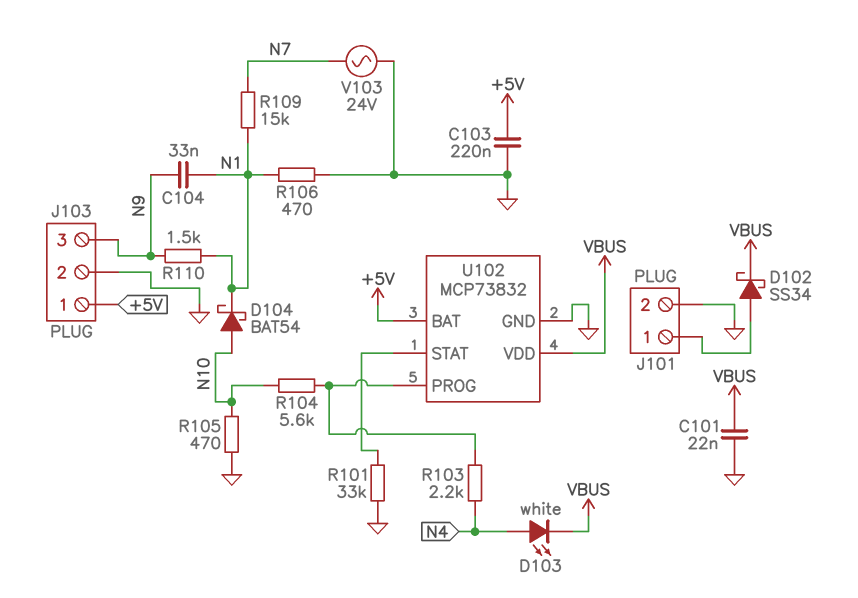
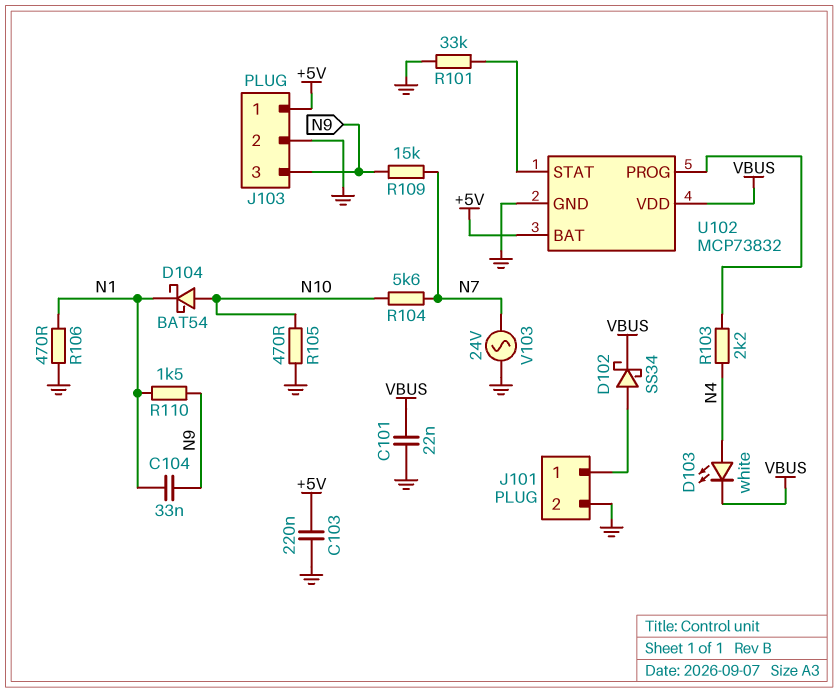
R104: 5.6k (N10, U102/PROG) -> 5.6k (N7, N10)
R109: 15k (N1, N7) -> 15k (N7, N9)

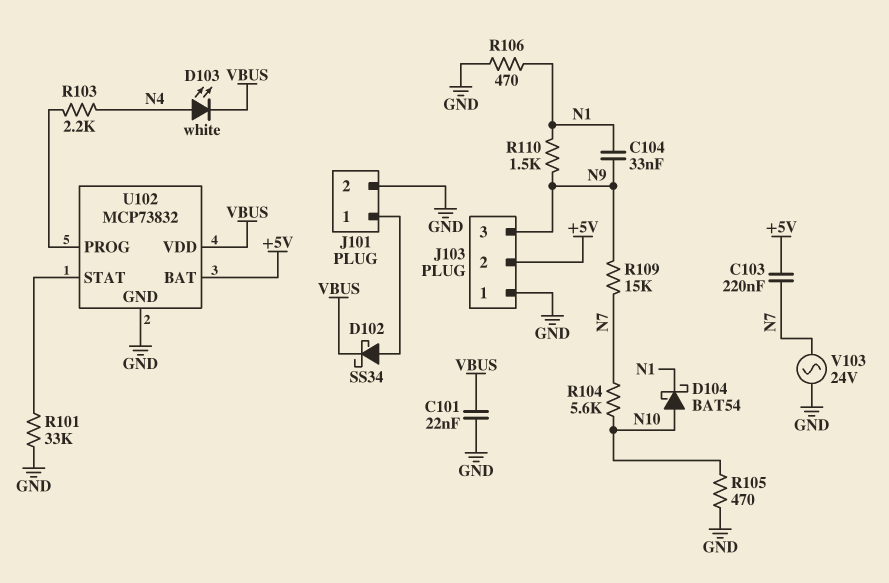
C103: 220nF (+5V, GND) -> 220nF (+5V, N7)
J103 pin 1: +5V -> GND
J103 pin 2: GND -> +5V

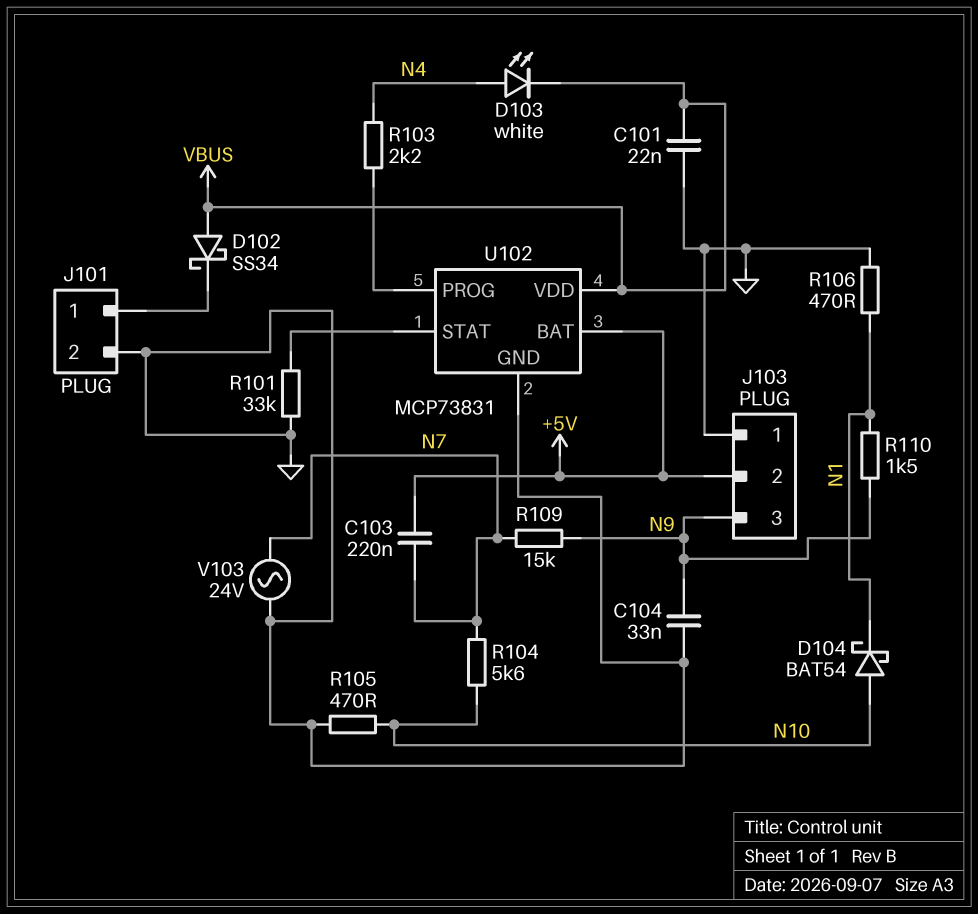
C104: 33nF (N1, N9) -> 33nF (GND, N9)
D102: schottky SS34 (A J101/1, K VBUS) -> schottky SS34 (A VBUS, K J101/1)
U102: MCP73832 -> MCP73831

